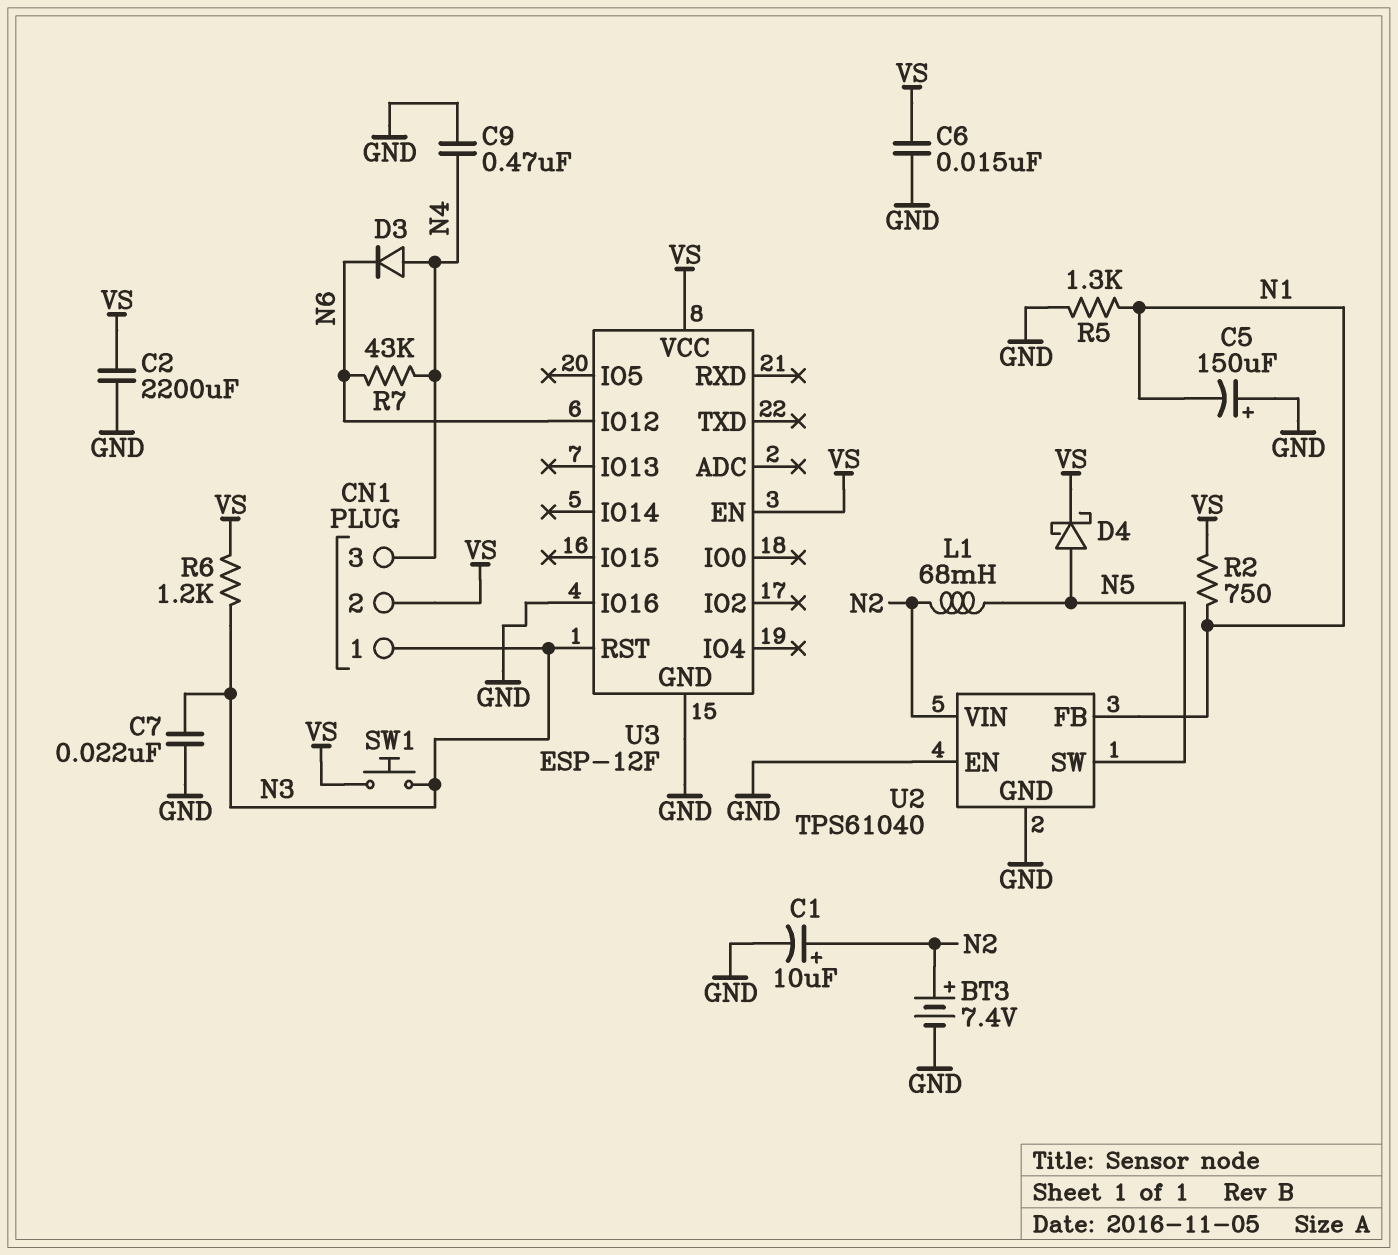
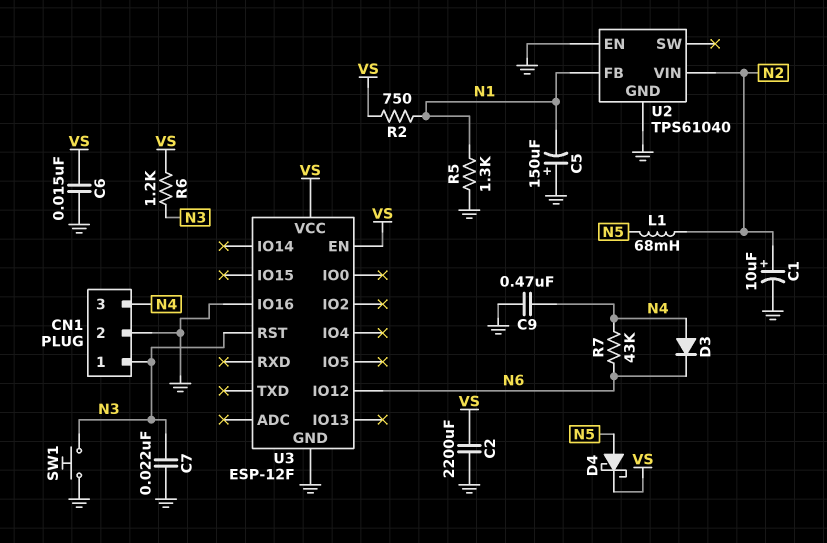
BT3: 7.4V (plus N2, minus GND) -> none
CN1 pin 2: VS -> GND
SW1: button (N3, VS) -> button (GND, N3)
U2 pin SW: N5 -> none

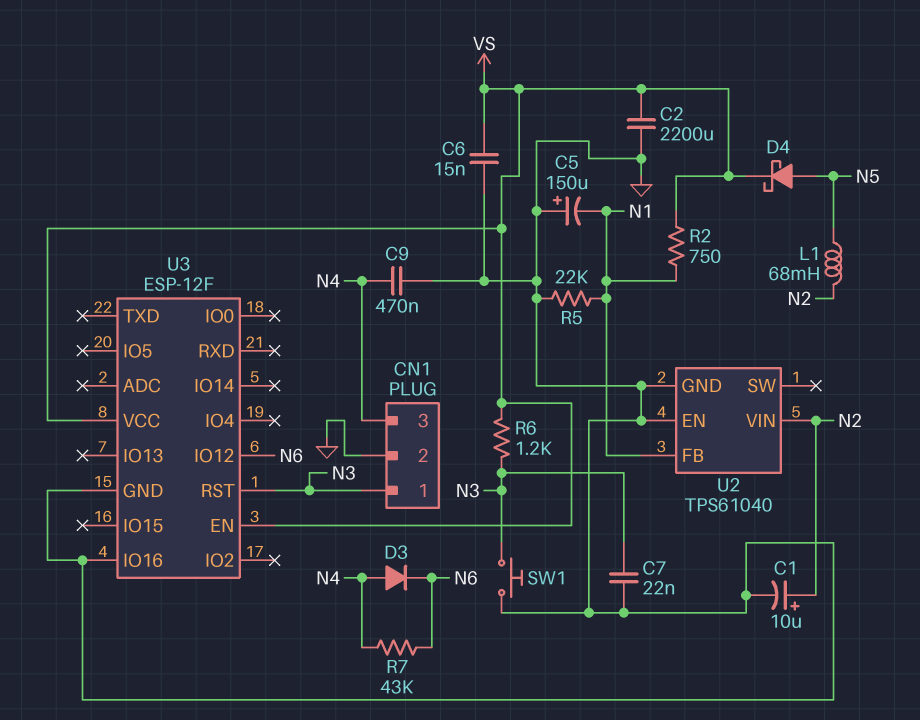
R5: 1.3k (GND, N1) -> 22k (GND, N1)

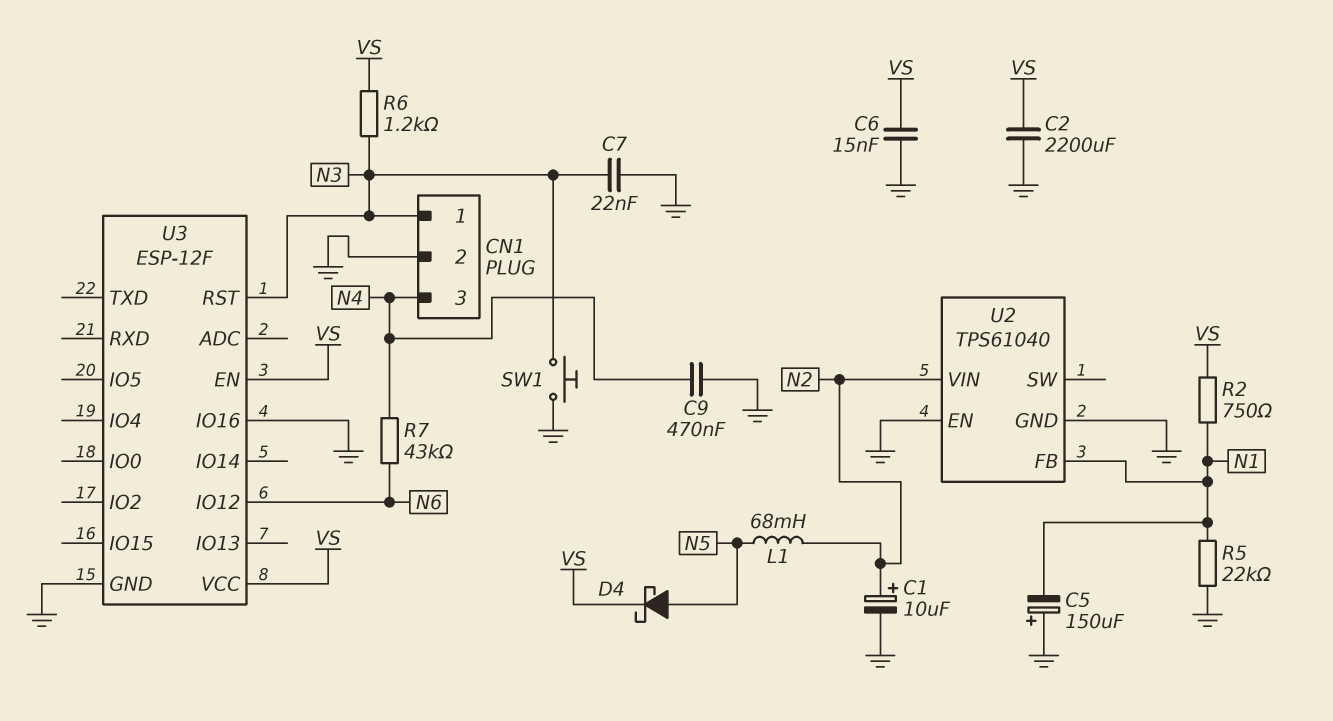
D3: diode (A N4, K N6) -> none

